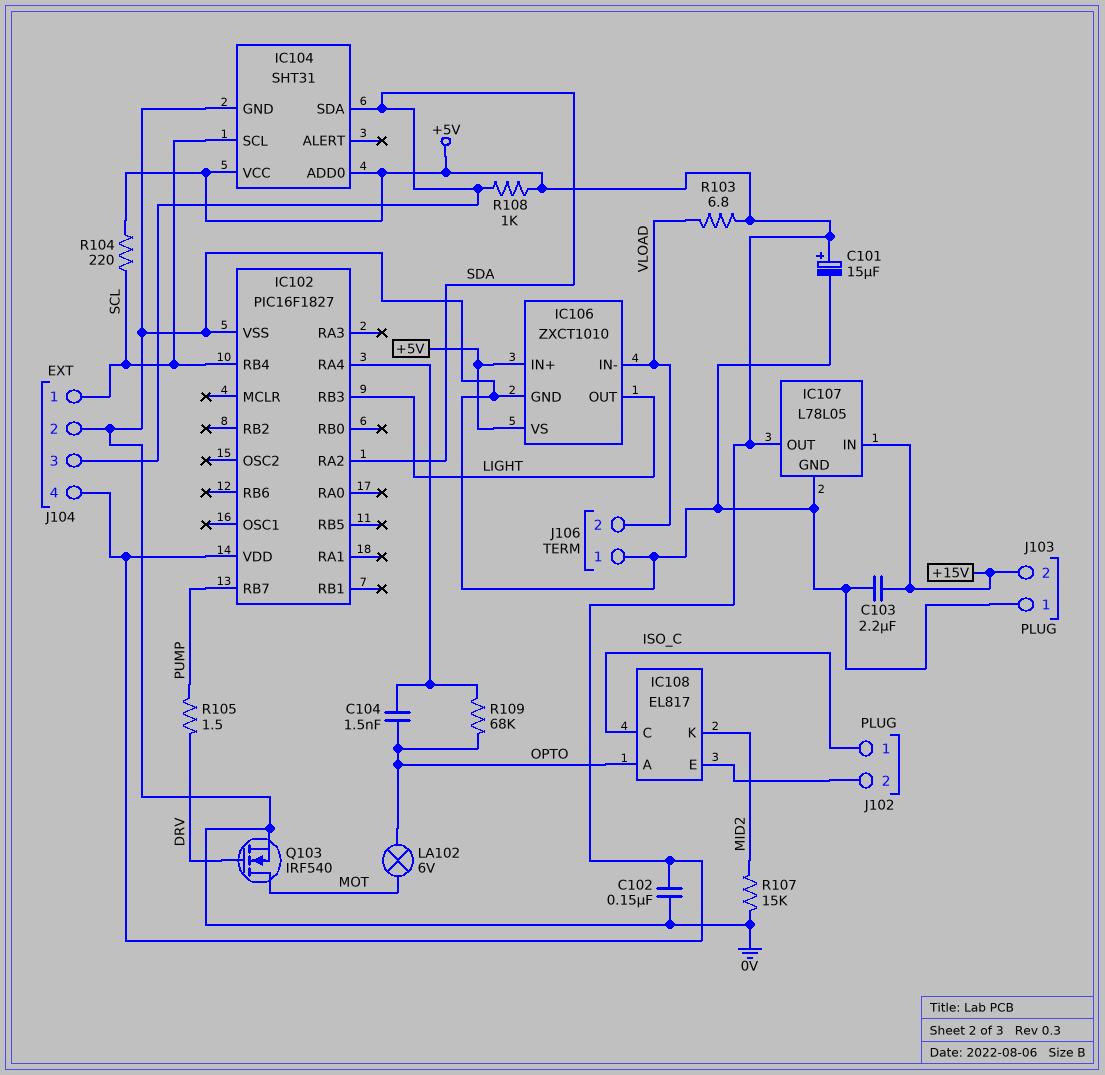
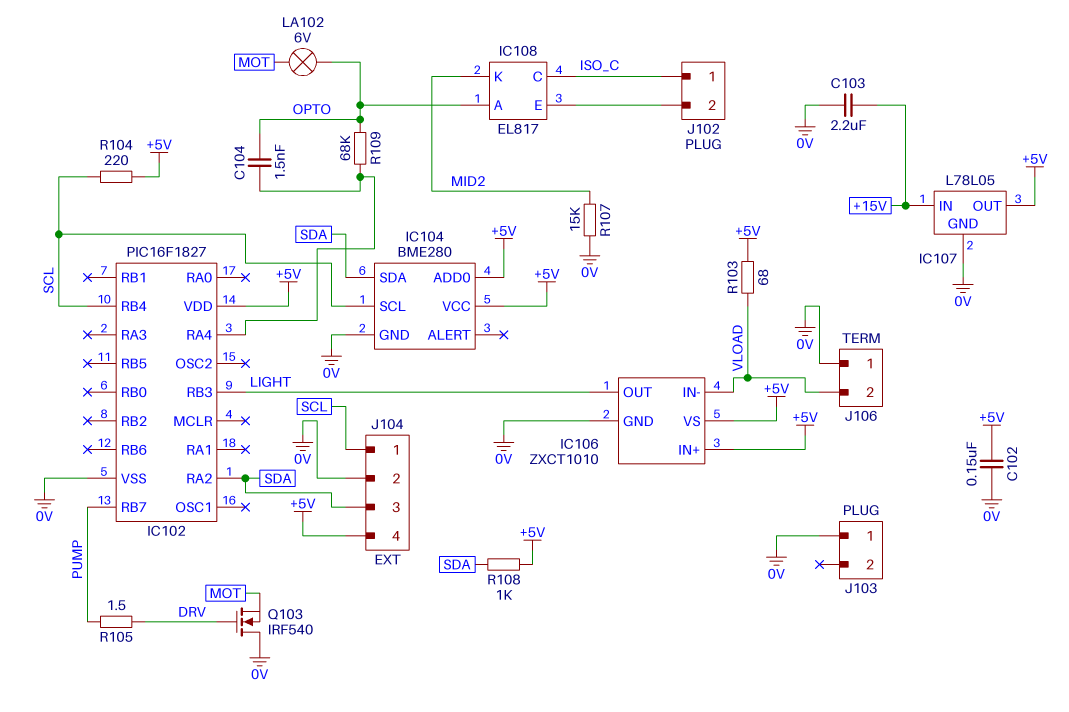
C101: 15uF (plus +5V, minus 0V) -> none
IC104: SHT31 -> BME280
J103 pin 2: +15V -> none
Q103: NMOS IRF540 (G DRV, D MOT, S 0V) -> NMOS IRF540 (G DRV, D 0V, S MOT)
R103: 6.8 (+5V, VLOAD) -> 68 (+5V, VLOAD)

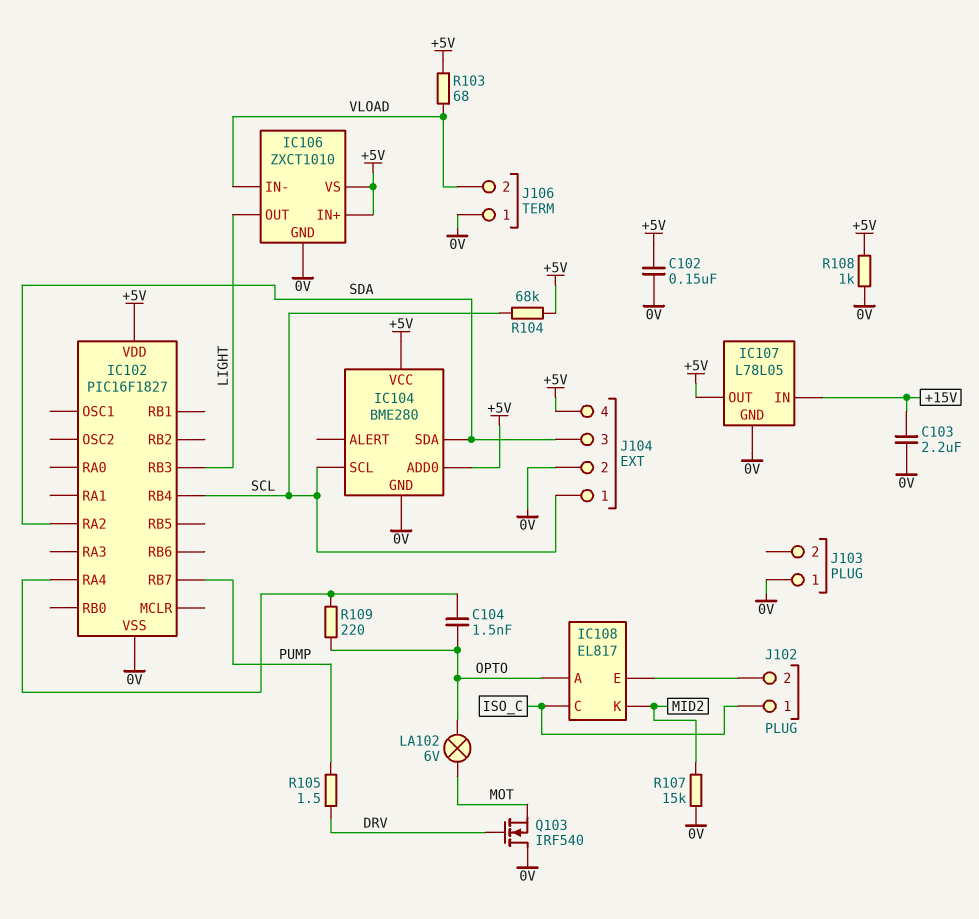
R104: 220 (+5V, SCL) -> 68k (+5V, SCL)
R108: 1k (+5V, SDA) -> 1k (+5V, 0V)
R109: 68k (IC102/RA4, OPTO) -> 220 (IC102/RA4, OPTO)

